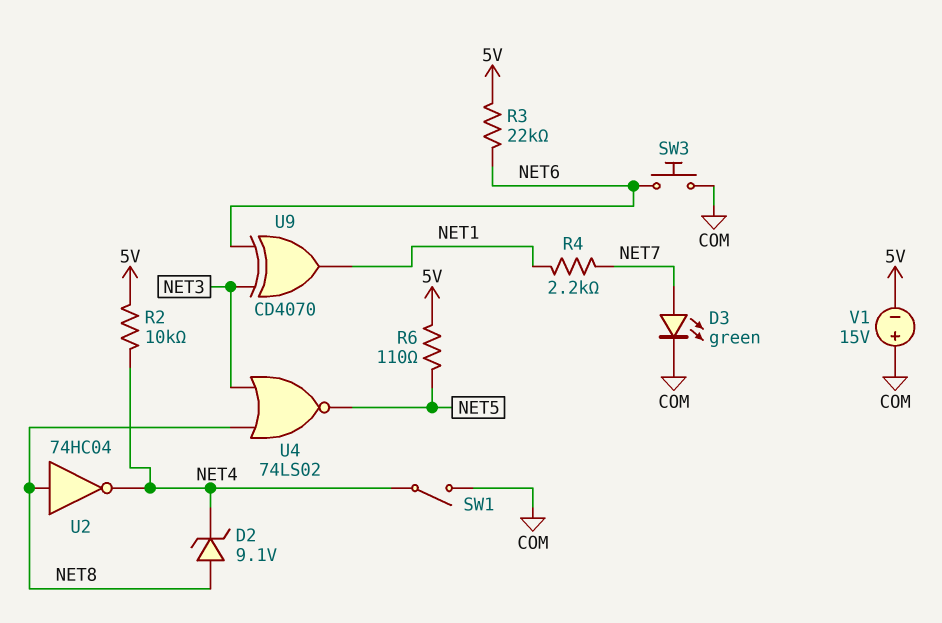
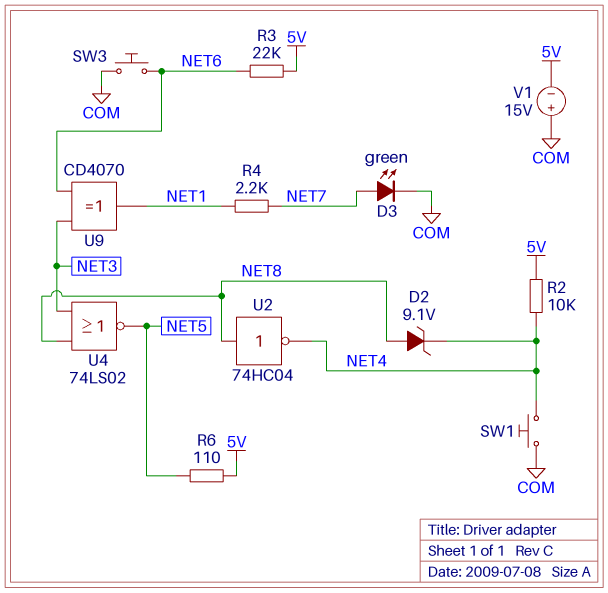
SW1: switch (COM, NET4) -> button (COM, NET4)

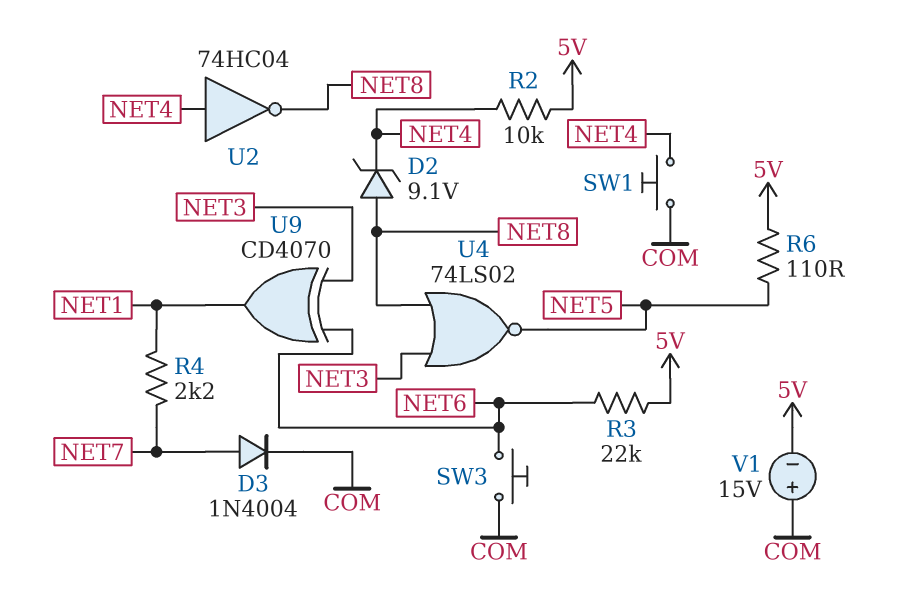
D3: LED green (A NET7, K COM) -> diode 1N4004 (A NET7, K COM)
U2: NOT 74HC04 (in NET8, out NET4) -> NOT 74HC04 (in NET4, out NET8)

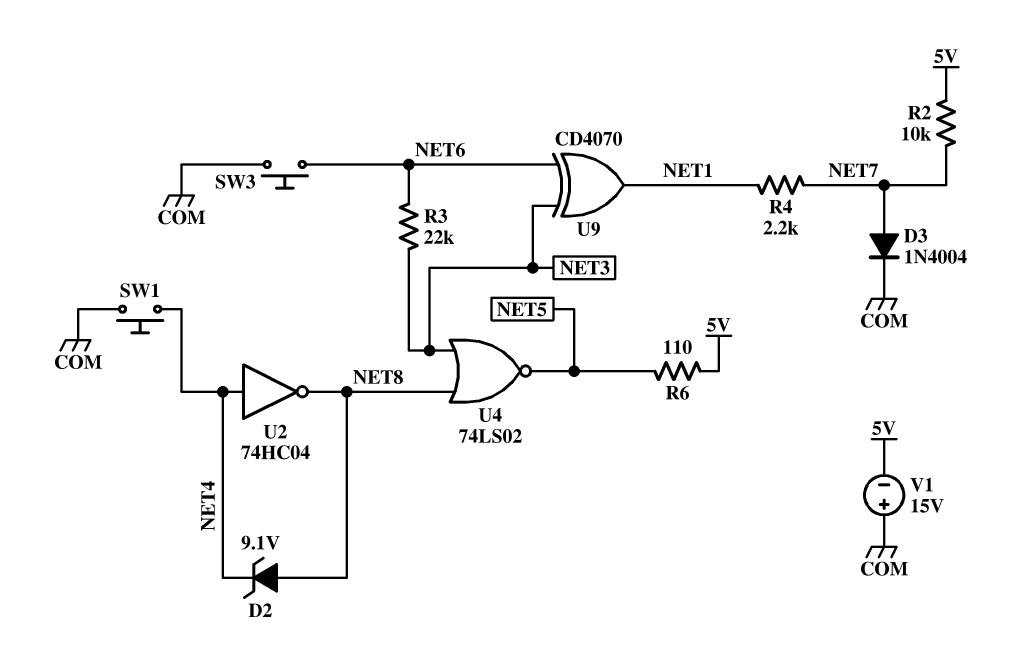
R2: 10k (5V, NET4) -> 10k (5V, NET7)
R3: 22k (5V, NET6) -> 22k (NET3, NET6)

